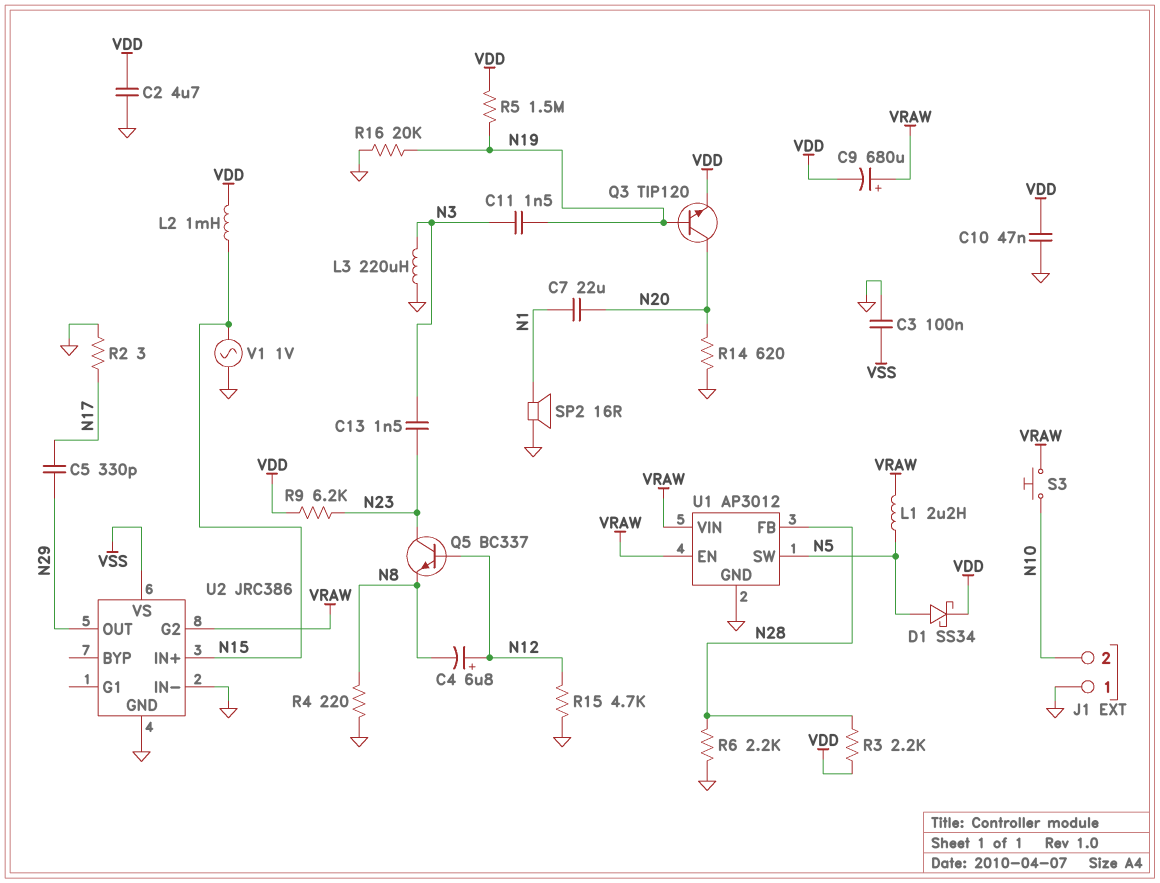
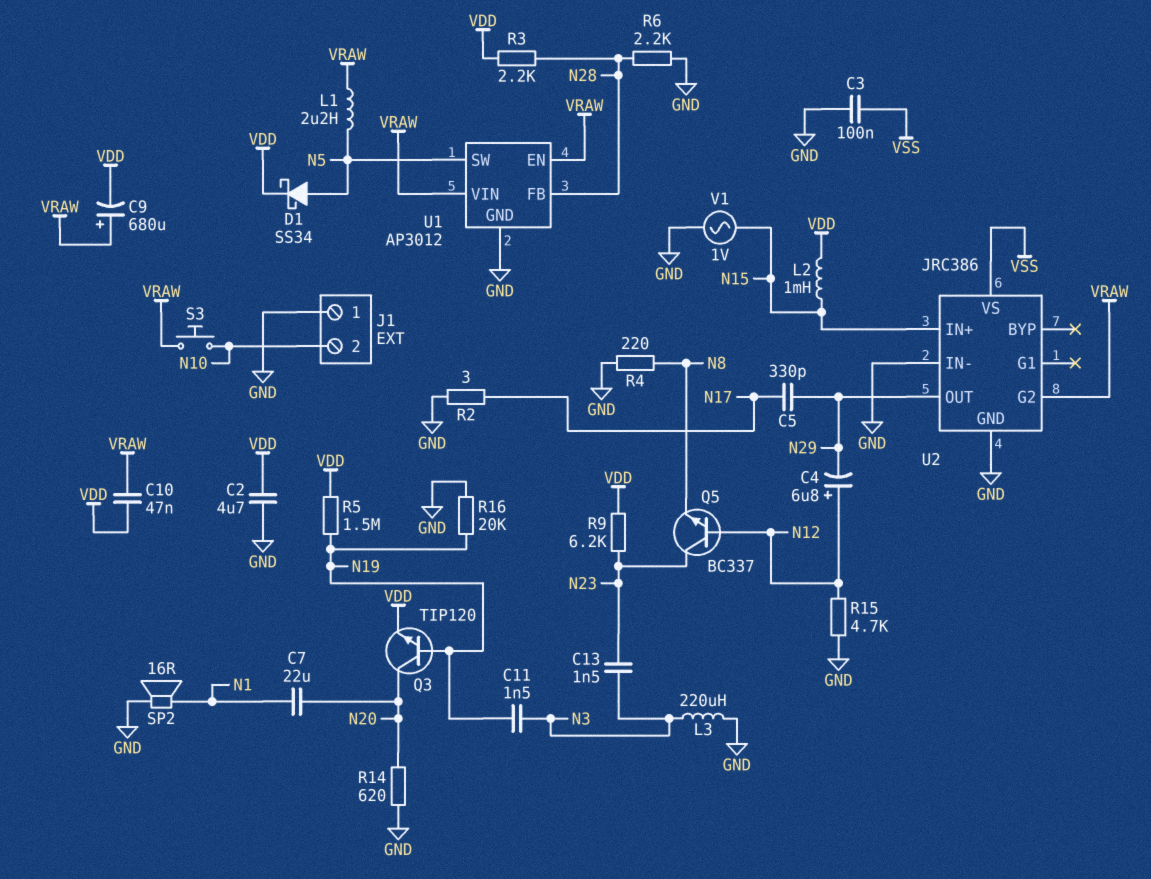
C4: 6.8uF (plus N12, minus N8) -> 6.8uF (plus N12, minus N29)
C10: 47nF (GND, VDD) -> 47nF (VDD, VRAW)

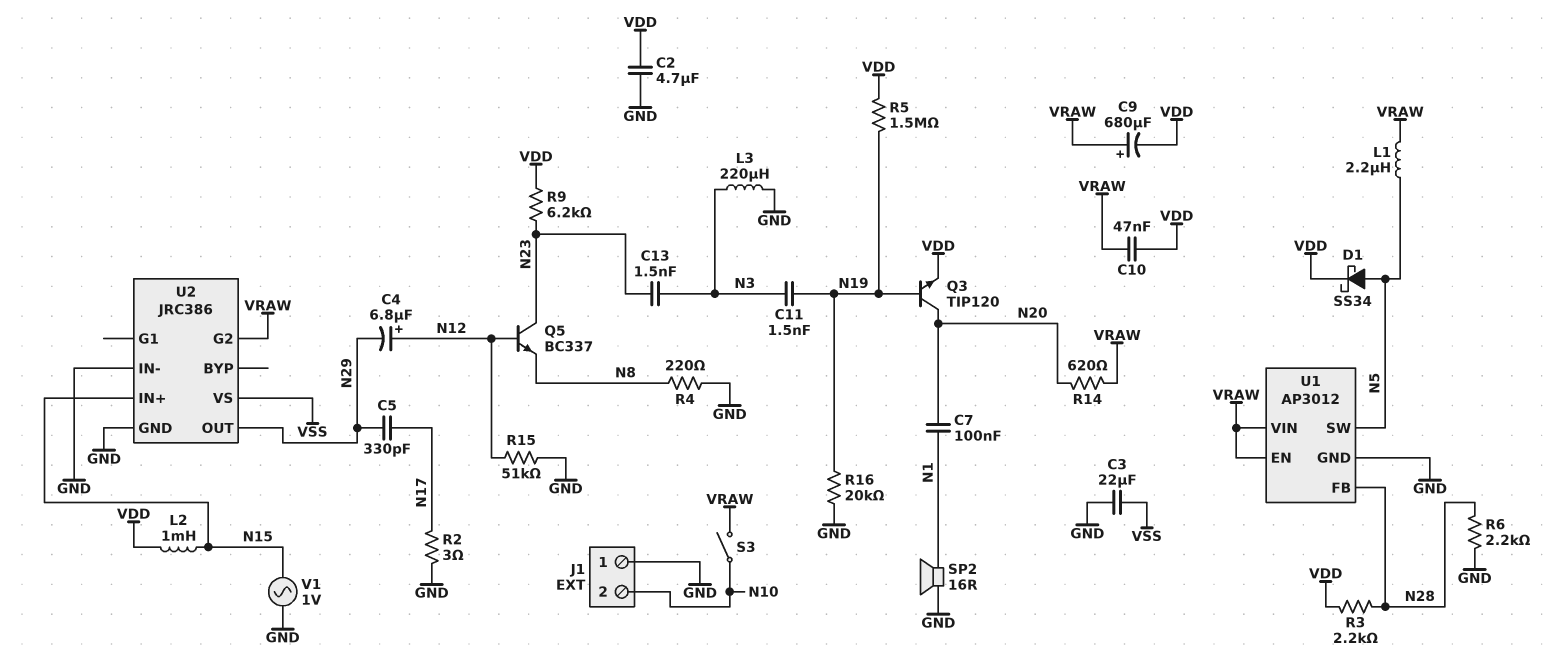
C3: 100nF (GND, VSS) -> 22uF (GND, VSS)
C7: 22uF (N1, N20) -> 100nF (N1, N20)
R14: 620 (GND, N20) -> 620 (N20, VRAW)
R15: 4.7k (GND, N12) -> 51k (GND, N12)
S3: button (N10, VRAW) -> switch (N10, VRAW)

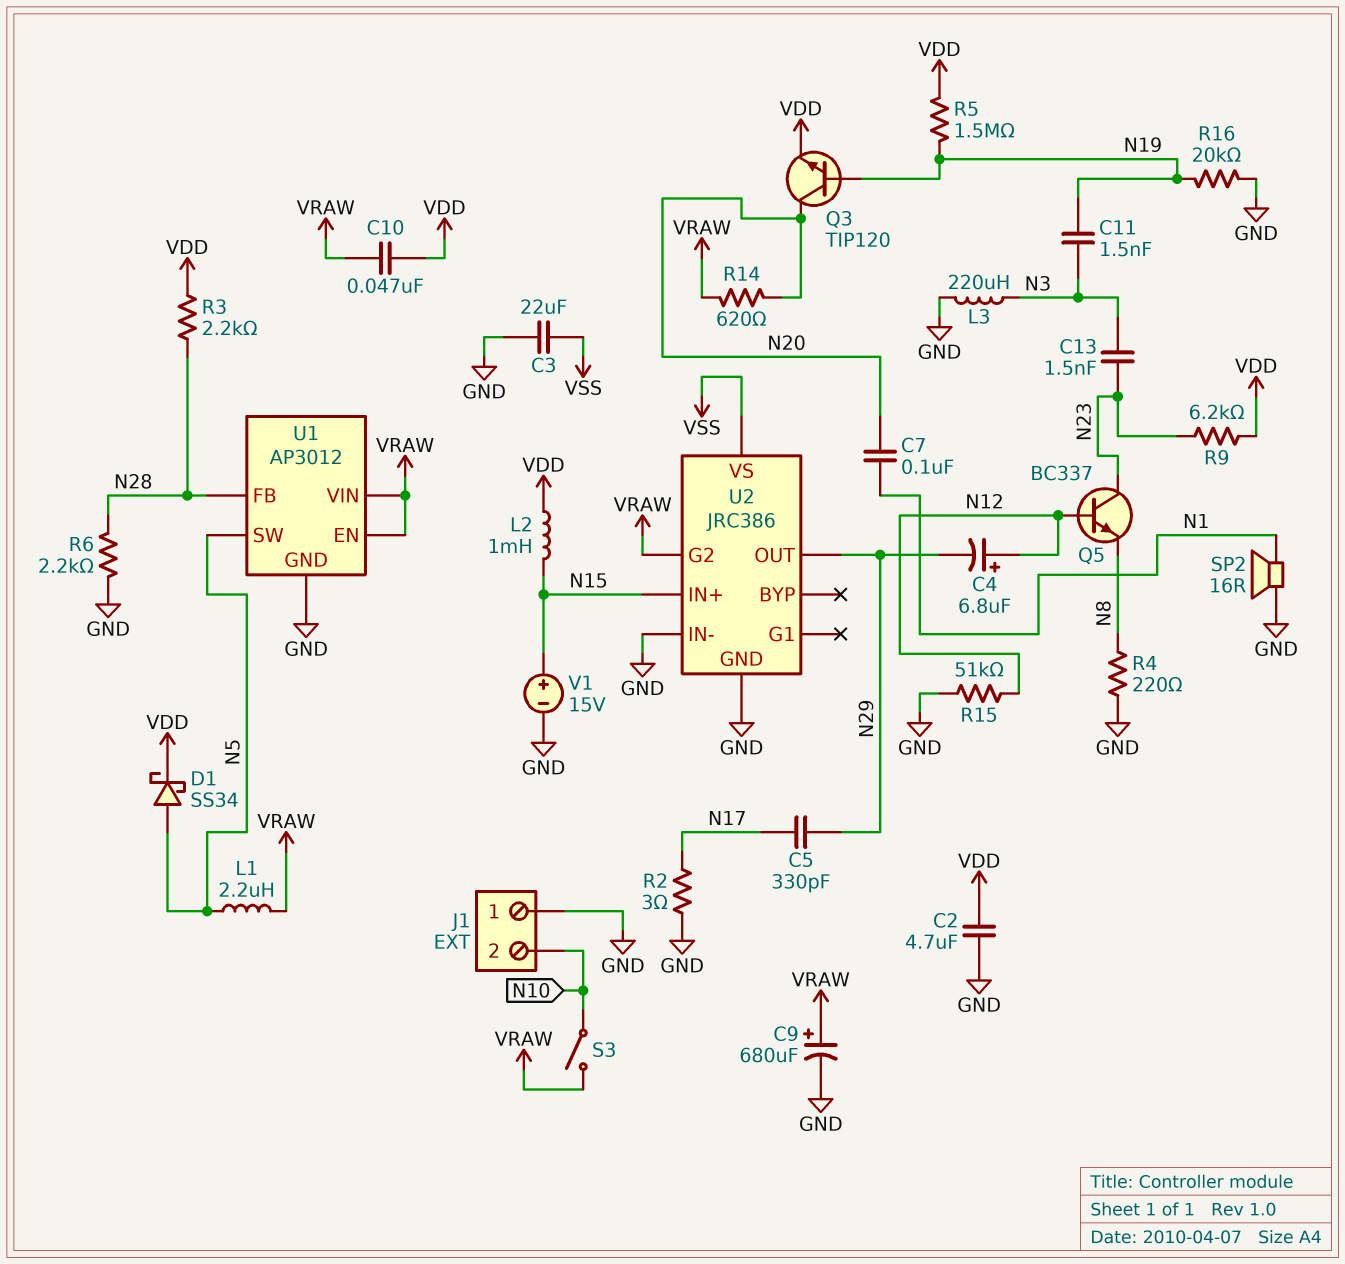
C9: 680uF (plus VRAW, minus VDD) -> 680uF (plus VRAW, minus GND)
V1: AC 1V (GND, N15) -> 15V (plus N15, minus GND)

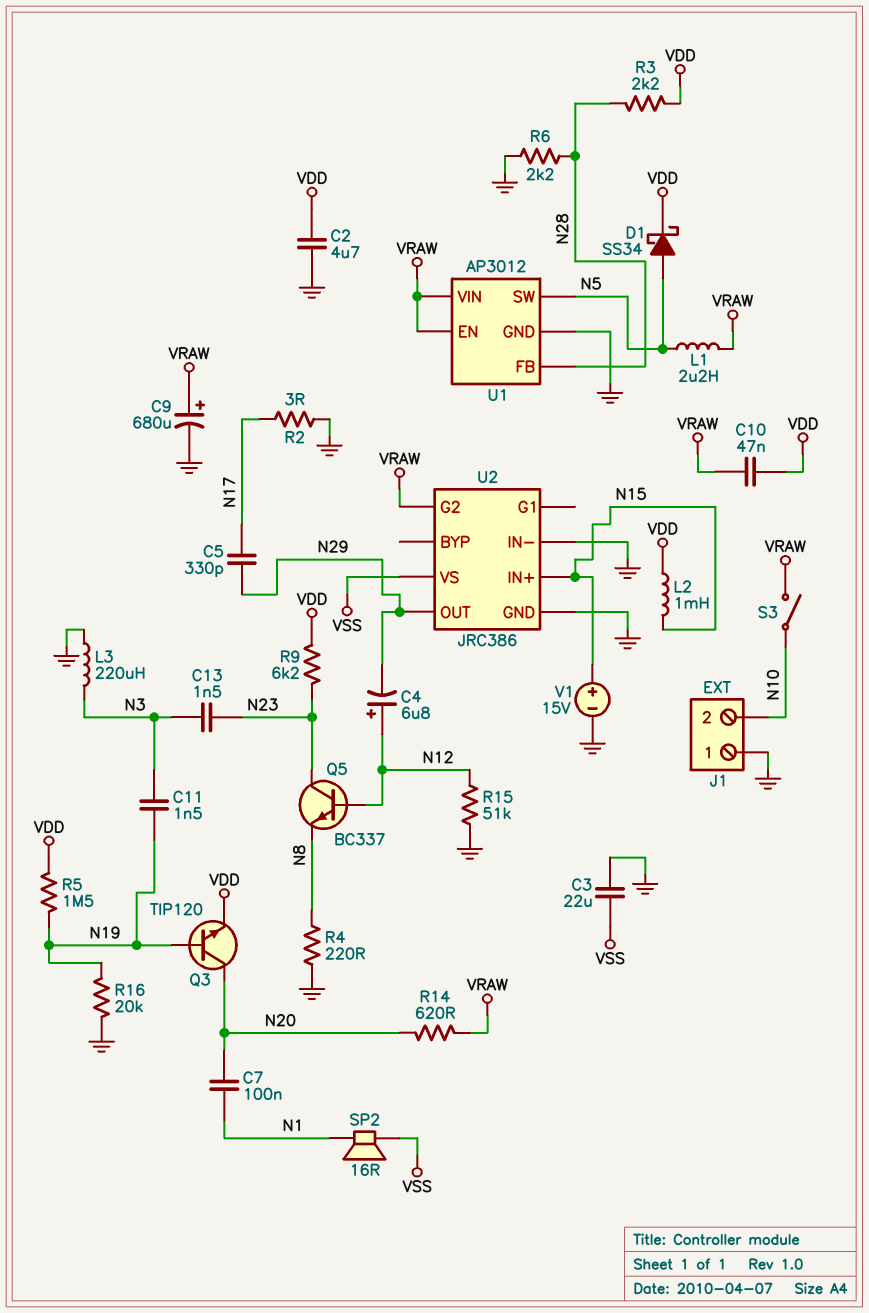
SP2: speaker 16R (GND, N1) -> speaker 16R (N1, VSS)

